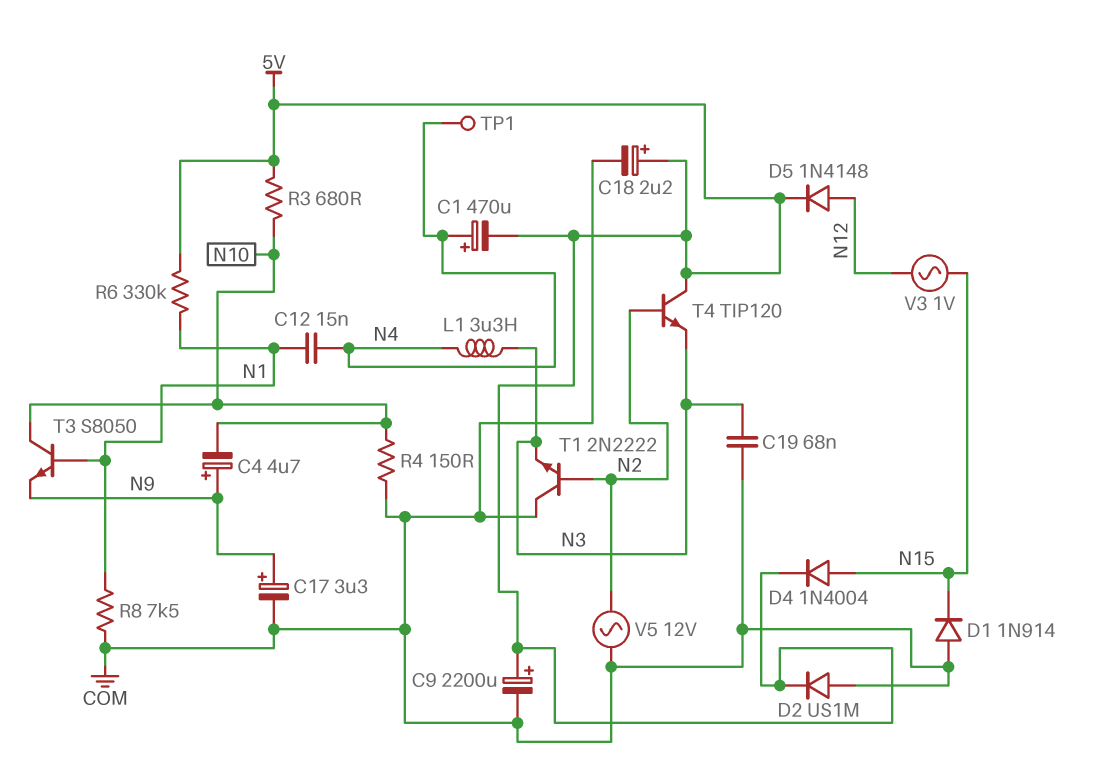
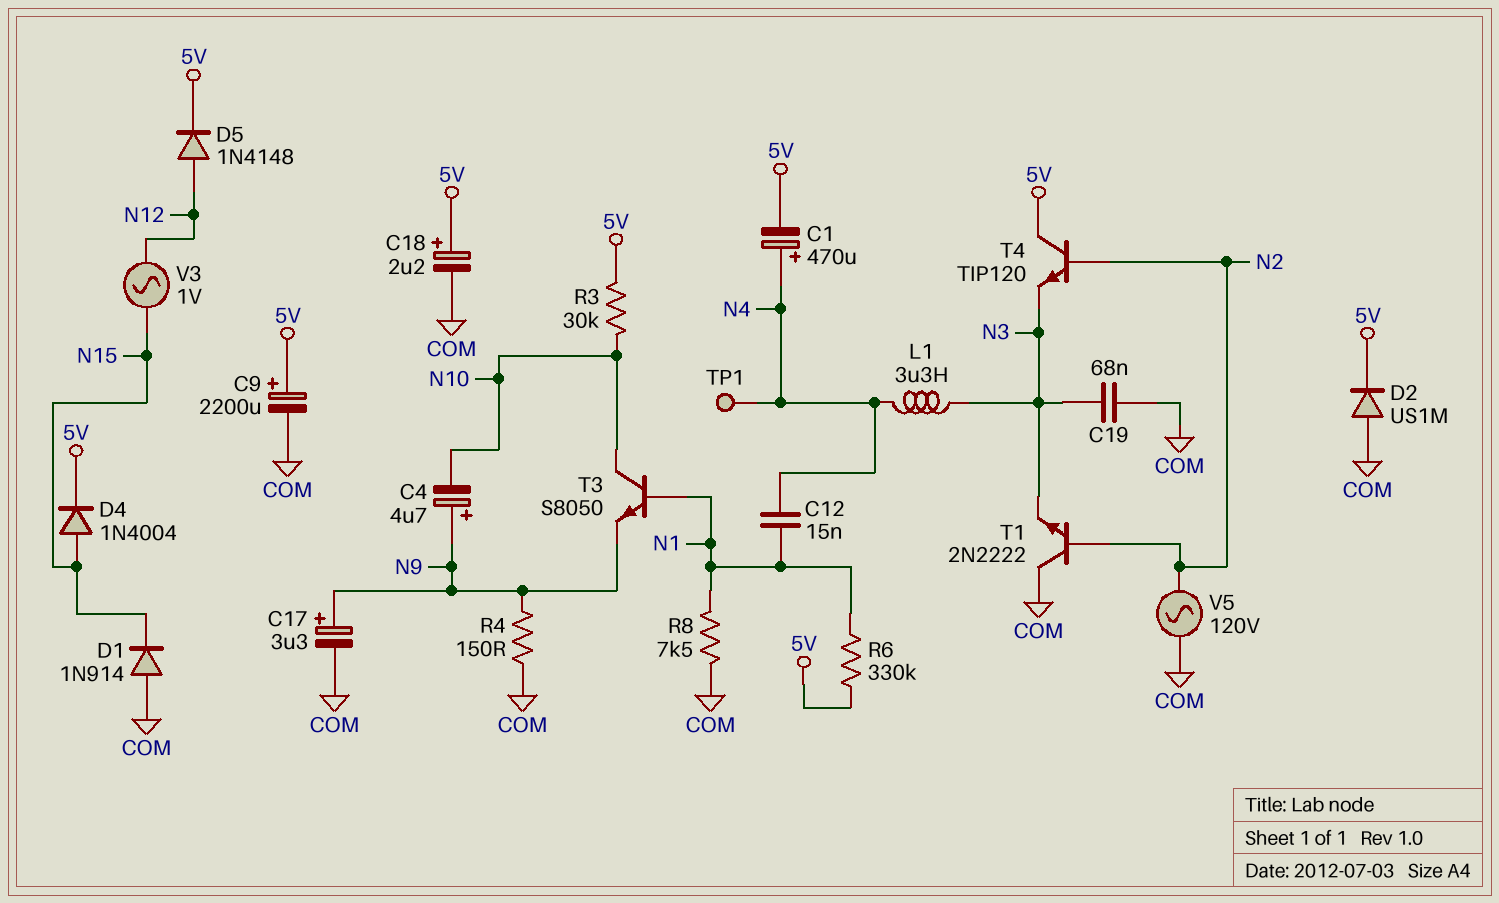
R3: 680 (5V, N10) -> 30k (5V, N10)
R4: 150 (COM, N10) -> 150 (COM, N9)
V5: AC 12V (COM, N2) -> AC 120V (COM, N2)

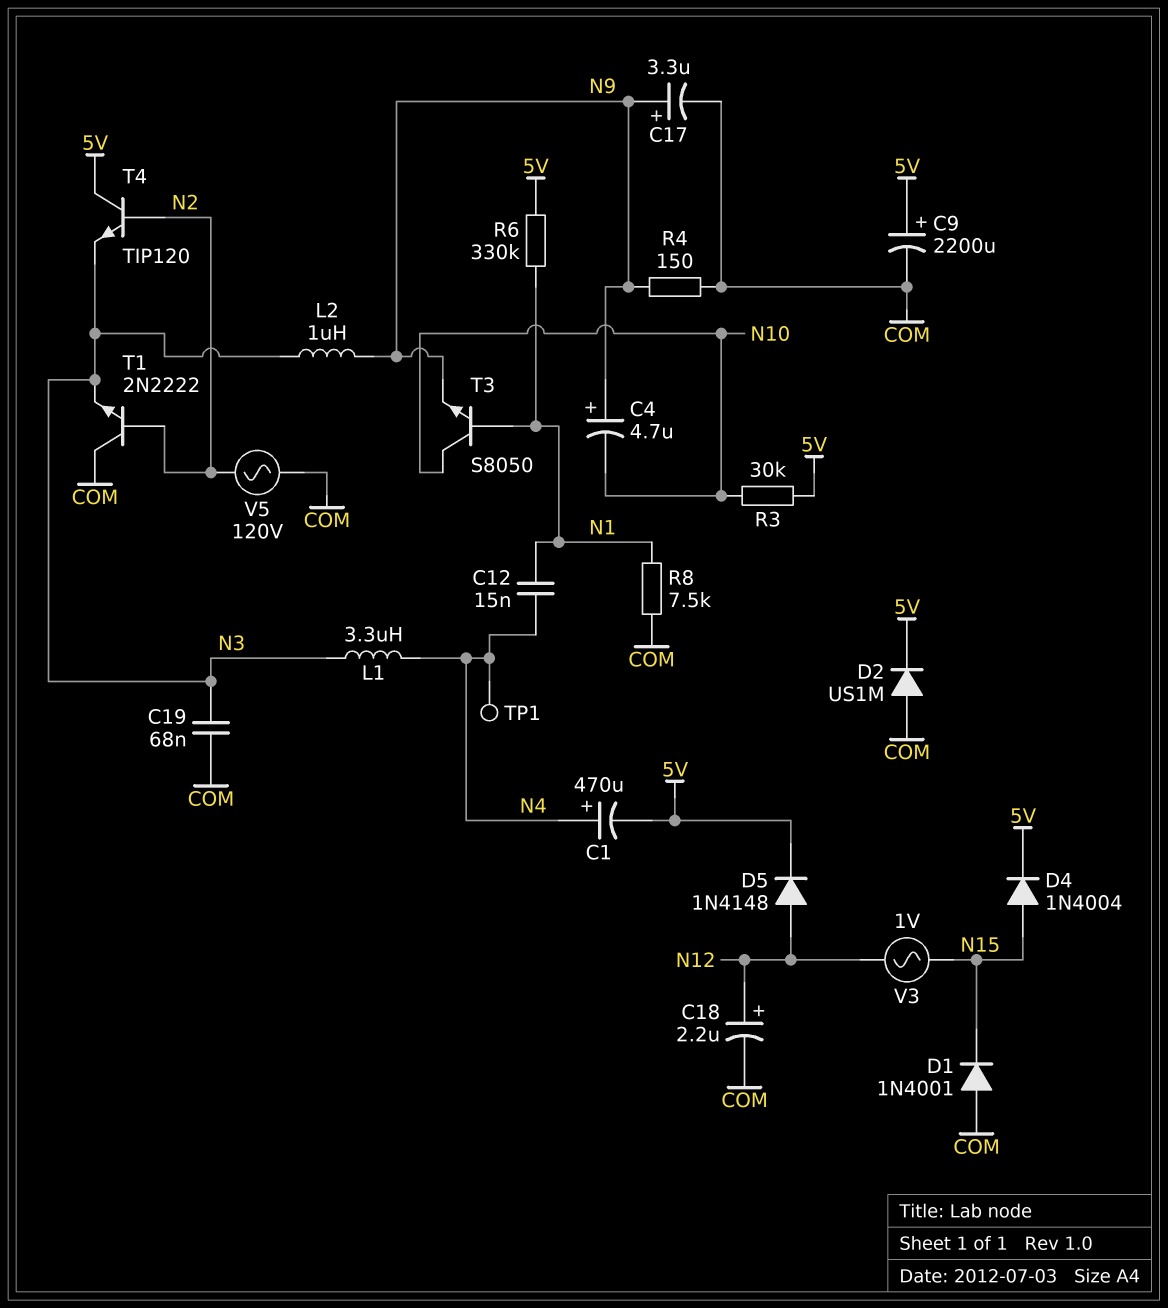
C18: 2.2uF (plus 5V, minus COM) -> 2.2uF (plus N12, minus COM)
D1: diode 1N914 (A COM, K N15) -> diode 1N4001 (A COM, K N15)
L2: none -> 1uH (N3, N9)

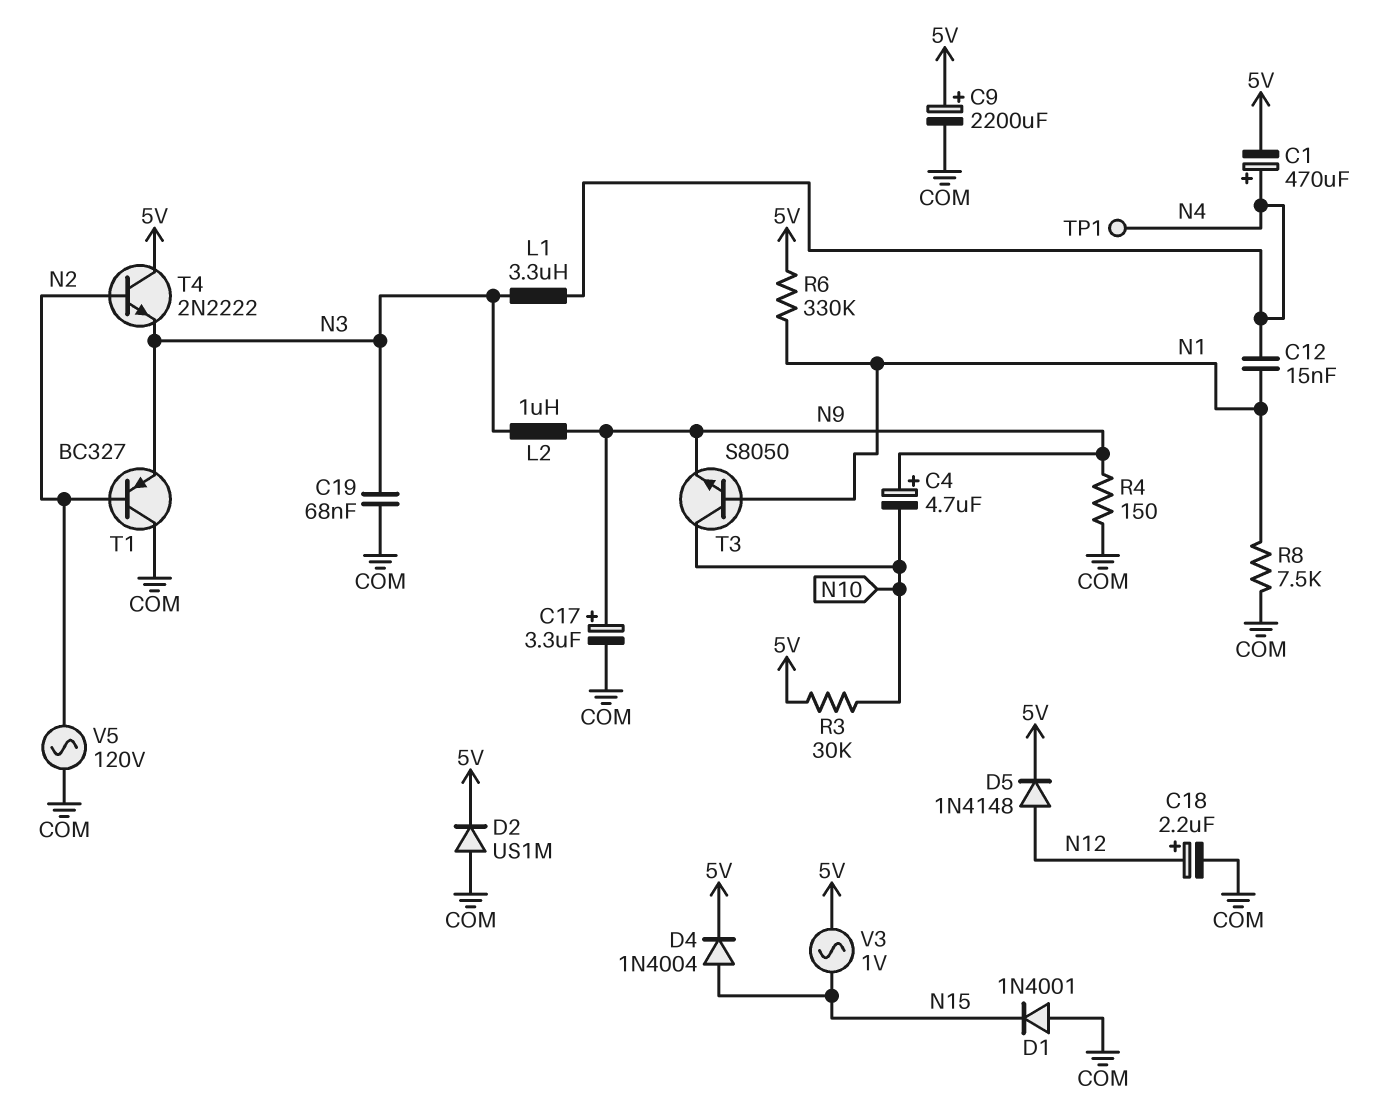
T1: NPN 2N2222 (B N2, C COM, E N3) -> PNP BC327 (B N2, C COM, E N3)
T4: NPN TIP120 (B N2, C 5V, E N3) -> NPN 2N2222 (B N2, C 5V, E N3)
V3: AC 1V (N12, N15) -> AC 1V (5V, N15)

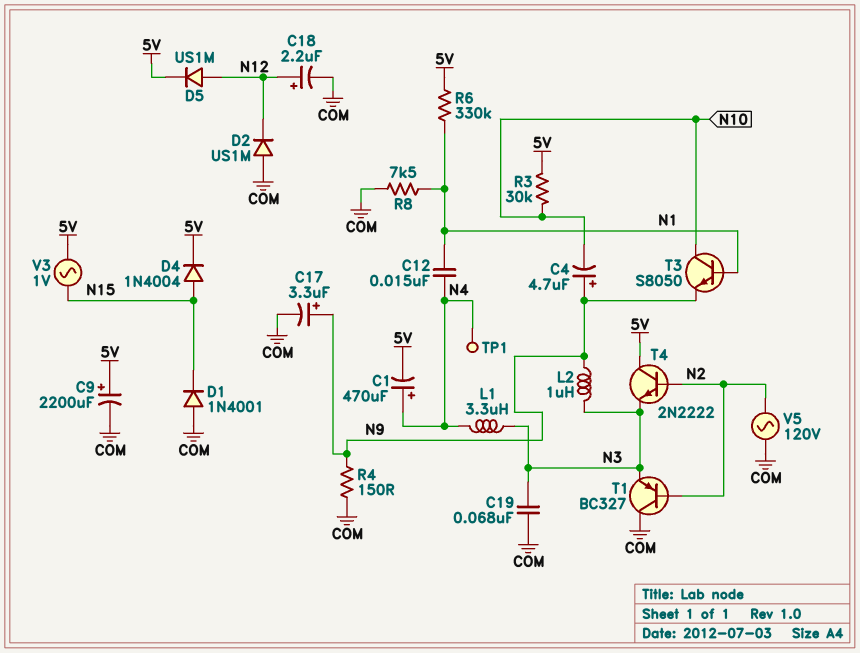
D2: diode US1M (A COM, K 5V) -> diode US1M (A COM, K N12)
D5: diode 1N4148 (A N12, K 5V) -> diode US1M (A N12, K 5V)

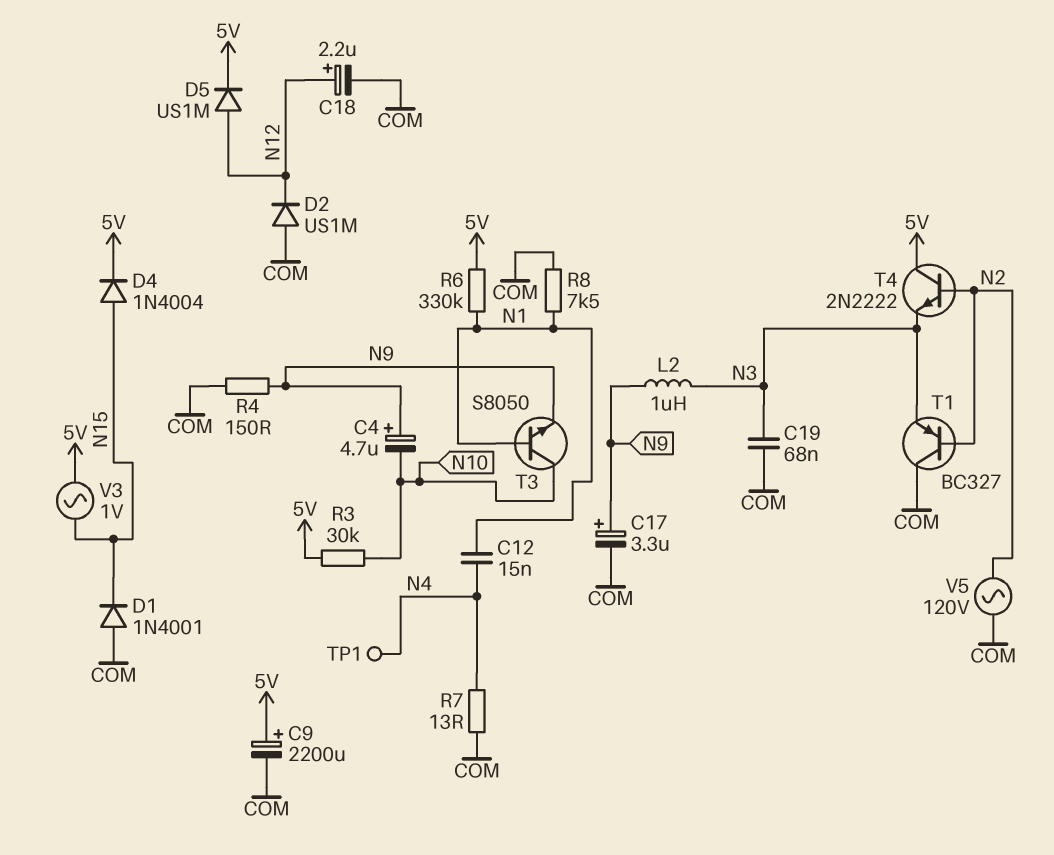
C1: 470uF (plus N4, minus 5V) -> none
L1: 3.3uH (N3, N4) -> none
R7: none -> 13 (COM, N4)

